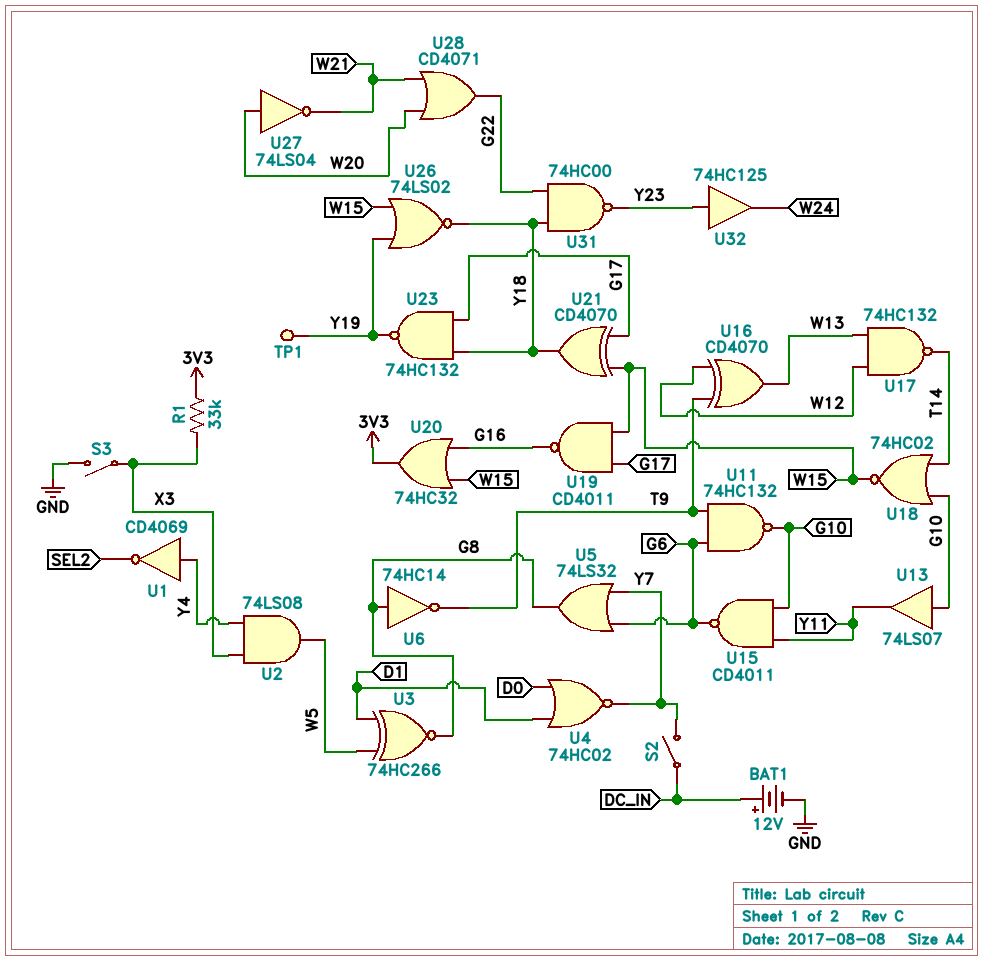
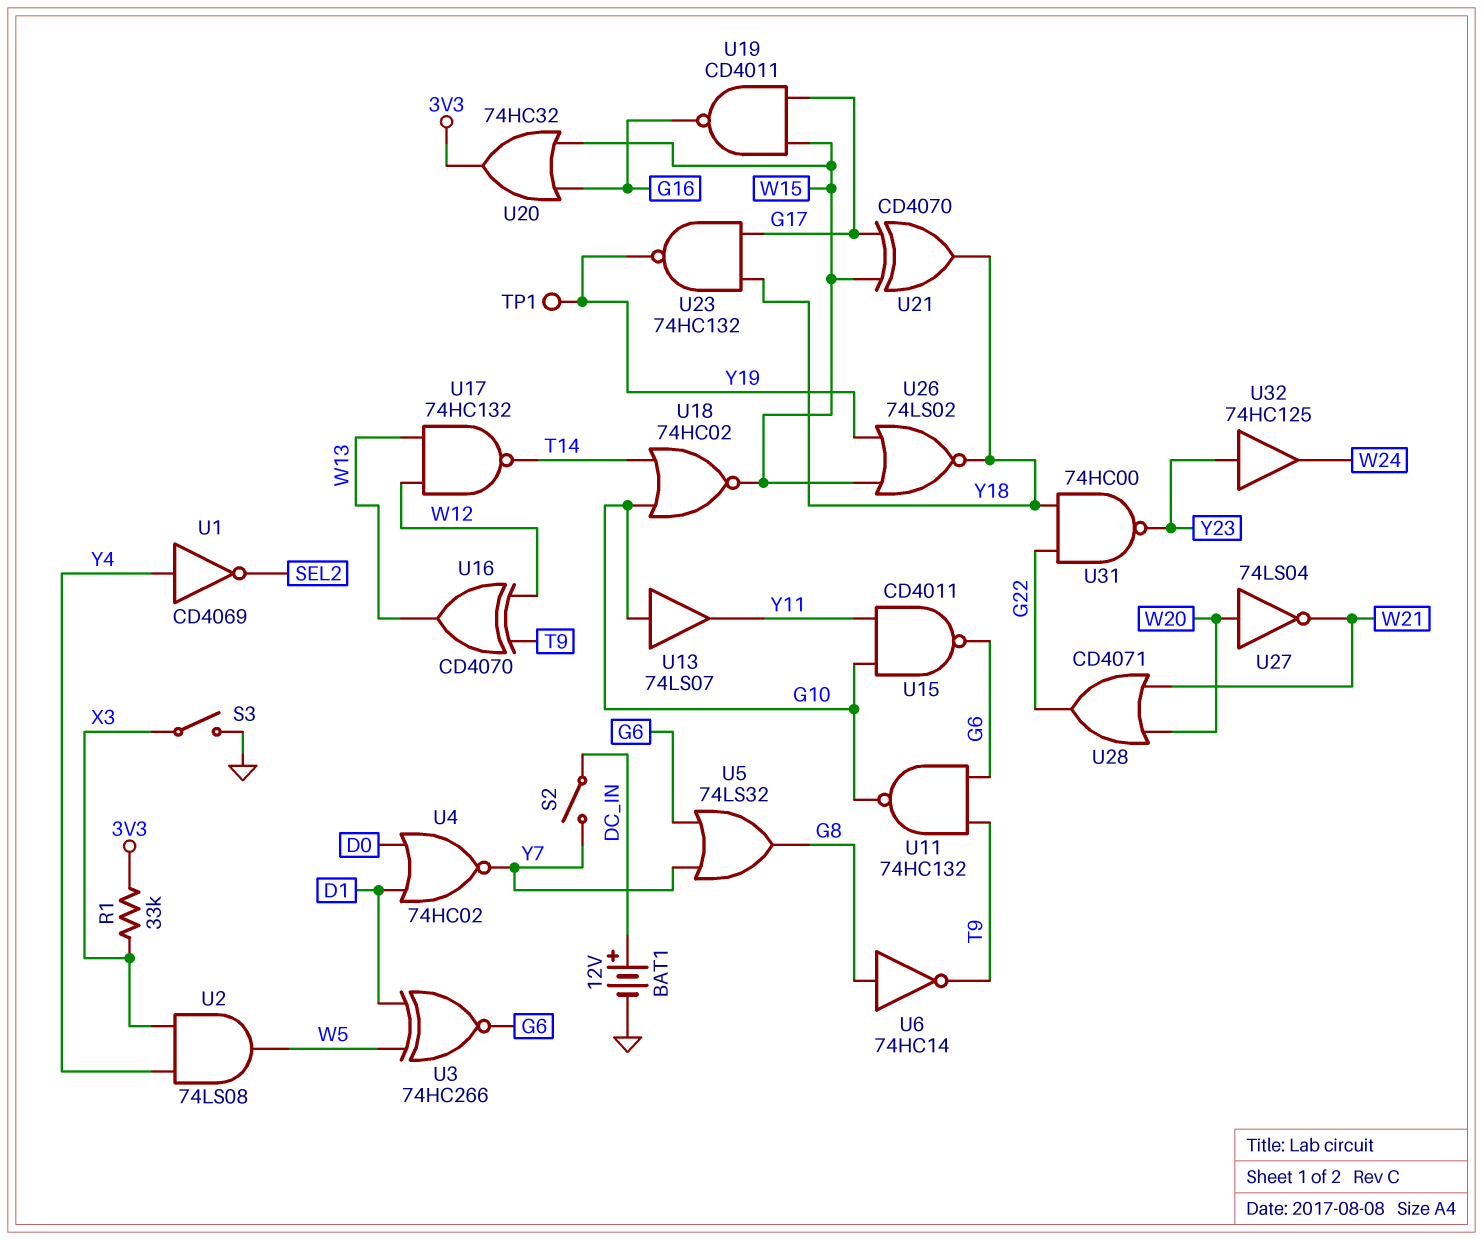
U3: XNOR 74HC266 (in D1, in W5, out G8) -> XNOR 74HC266 (in D1, in W5, out G6)

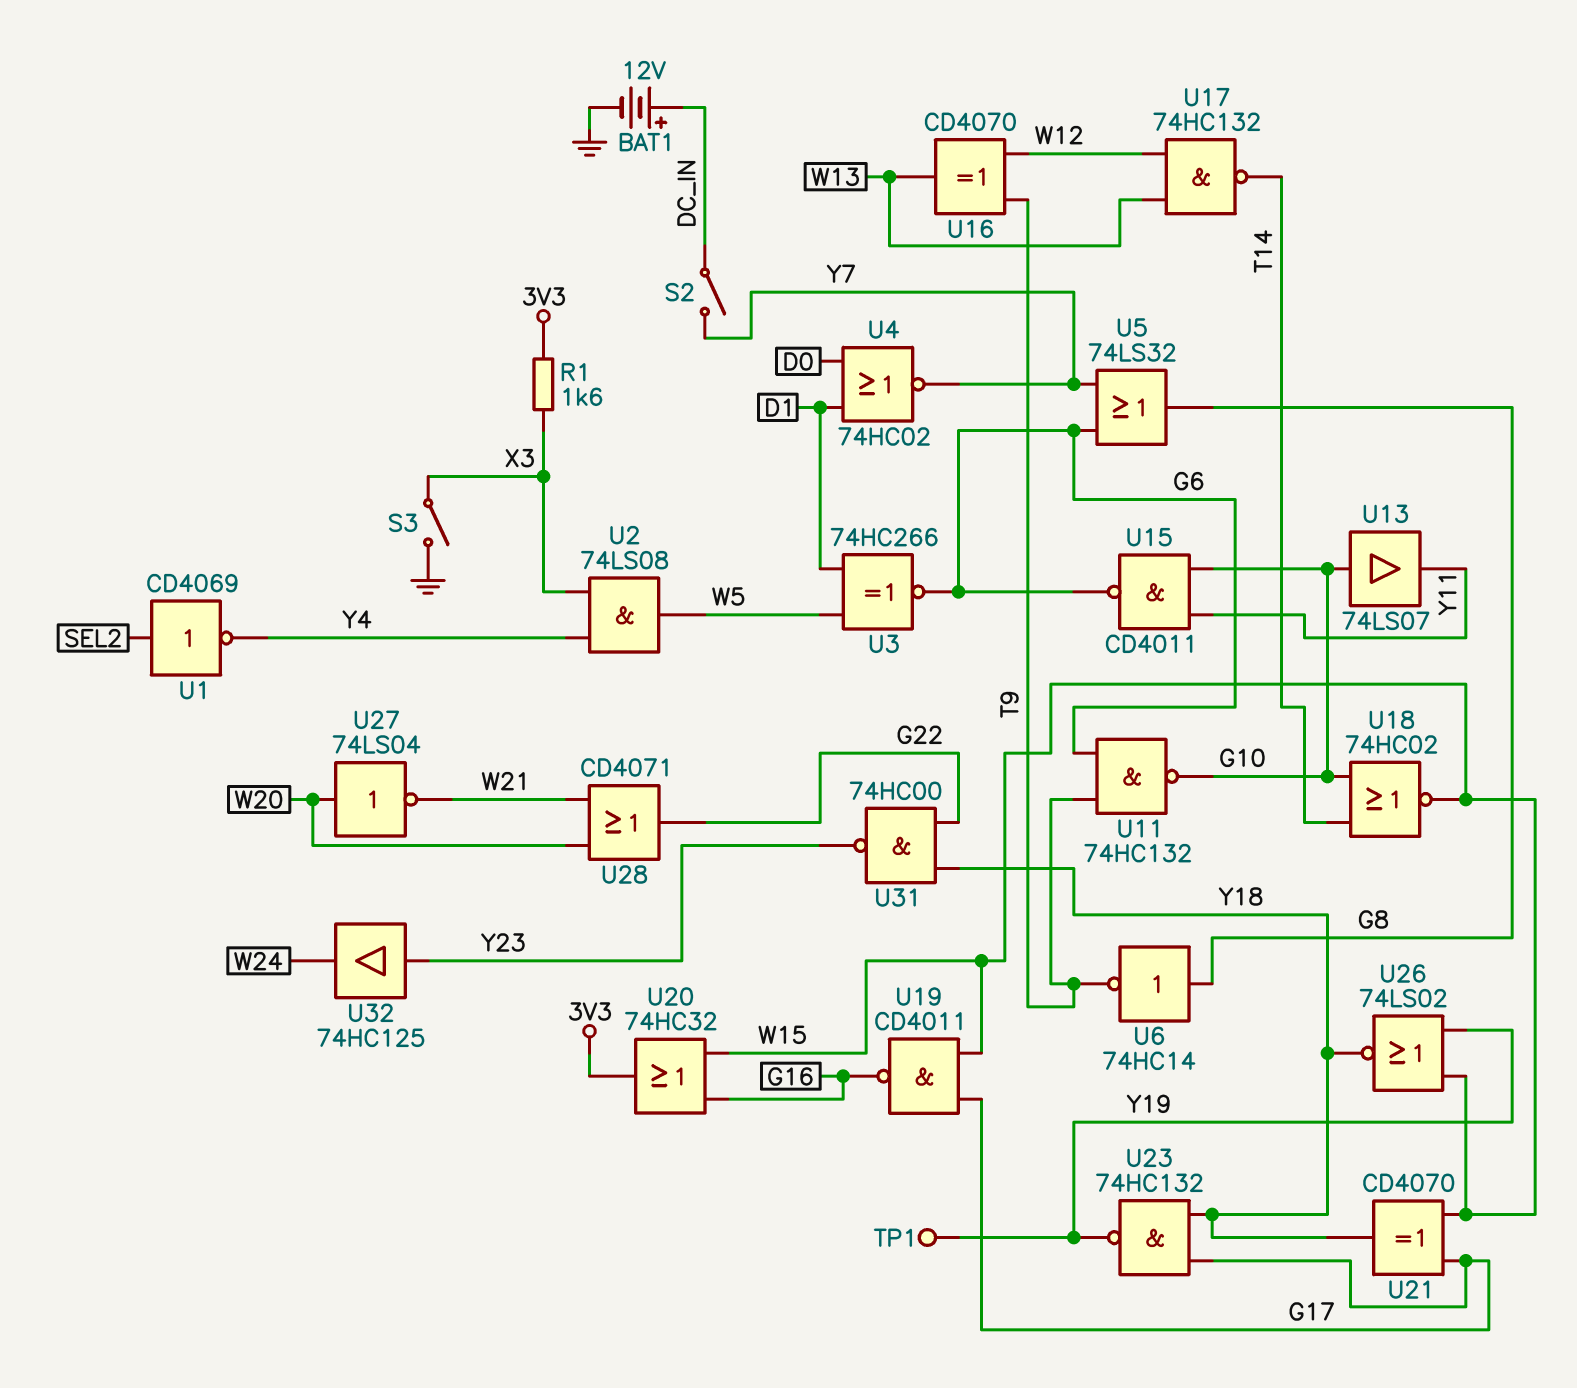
R1: 33k (3V3, X3) -> 1.6k (3V3, X3)
U1: NOT CD4069 (in Y4, out SEL2) -> NOT CD4069 (in SEL2, out Y4)

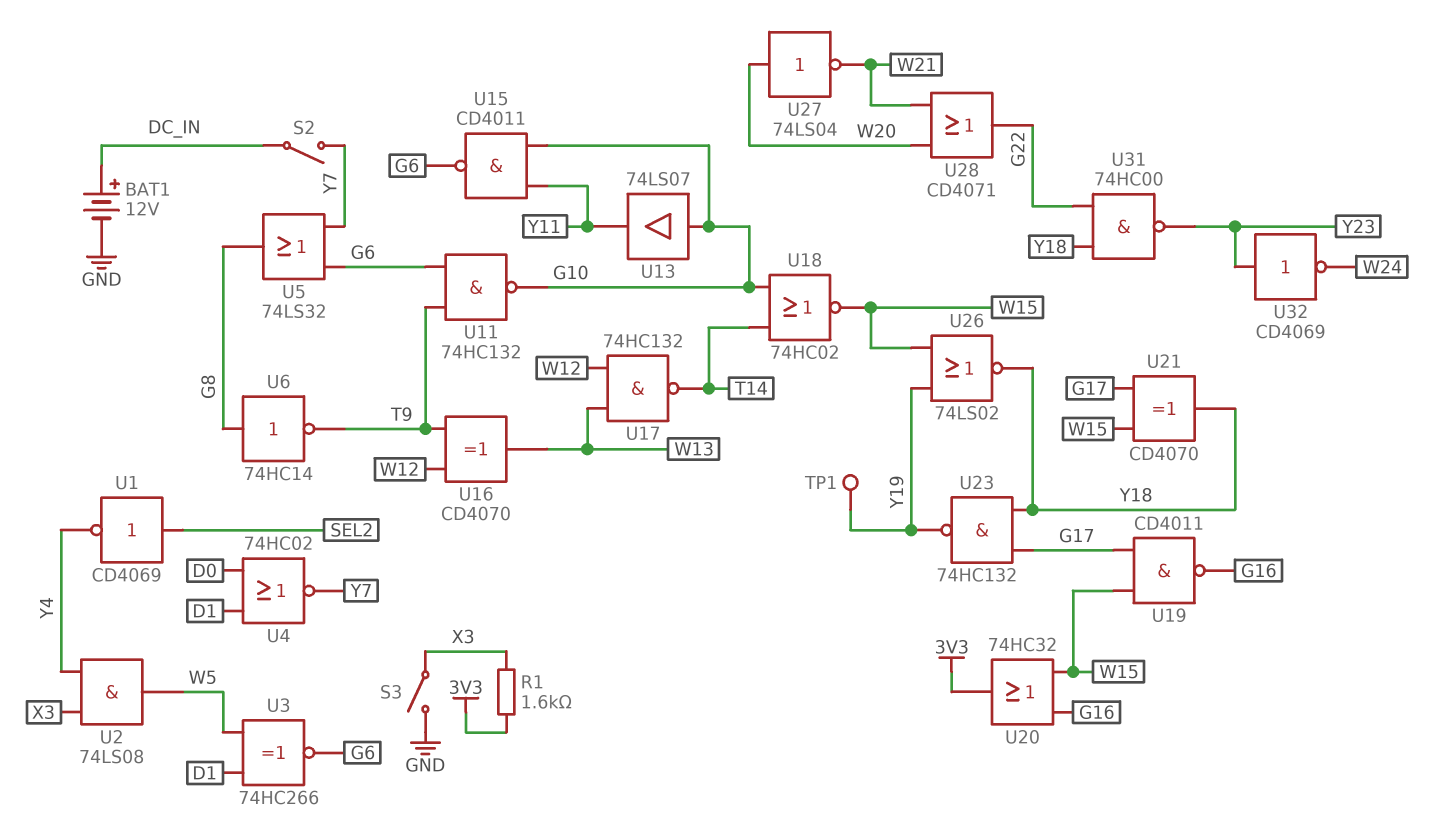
U32: buffer 74HC125 (in Y23, out W24) -> NOT CD4069 (in Y23, out W24)

